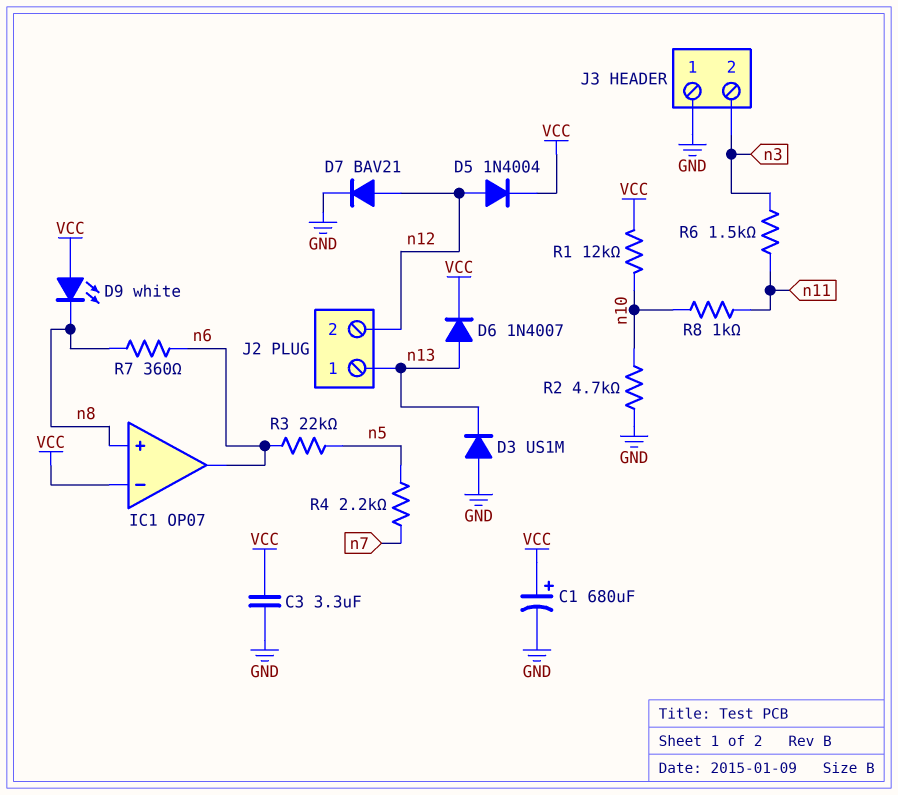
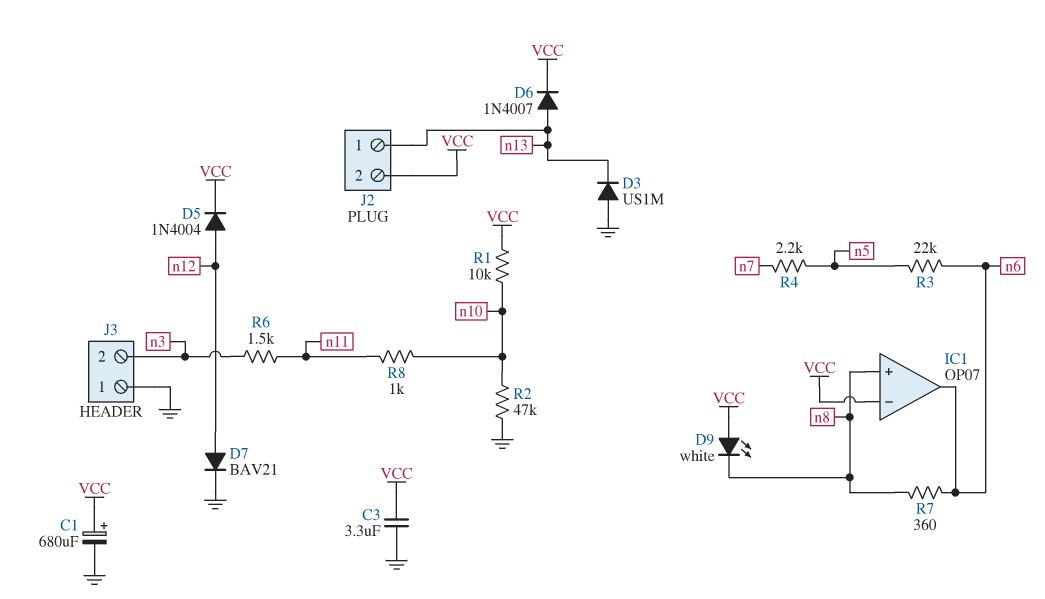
J2 pin 2: n12 -> VCC
R1: 12k (VCC, n10) -> 10k (VCC, n10)
R2: 4.7k (GND, n10) -> 47k (GND, n10)

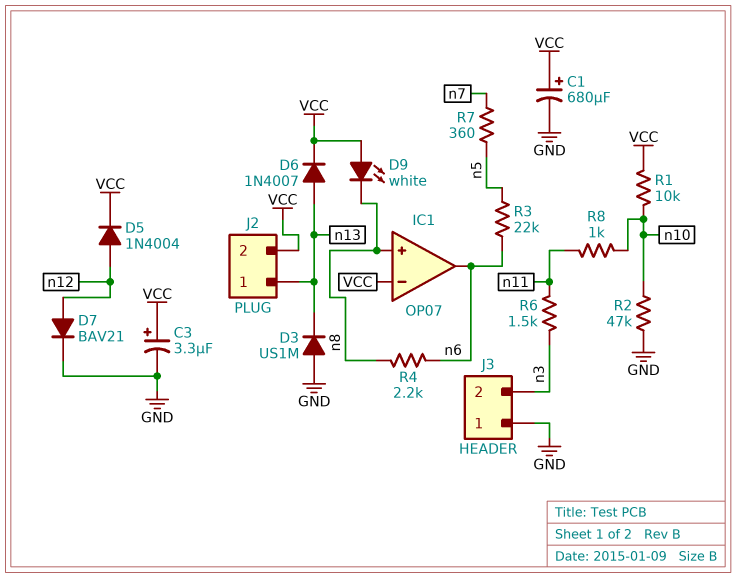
C3: 3.3uF (GND, VCC) -> 3.3uF (plus VCC, minus GND)
R4: 2.2k (n5, n7) -> 2.2k (n6, n8)
R7: 360 (n6, n8) -> 360 (n5, n7)

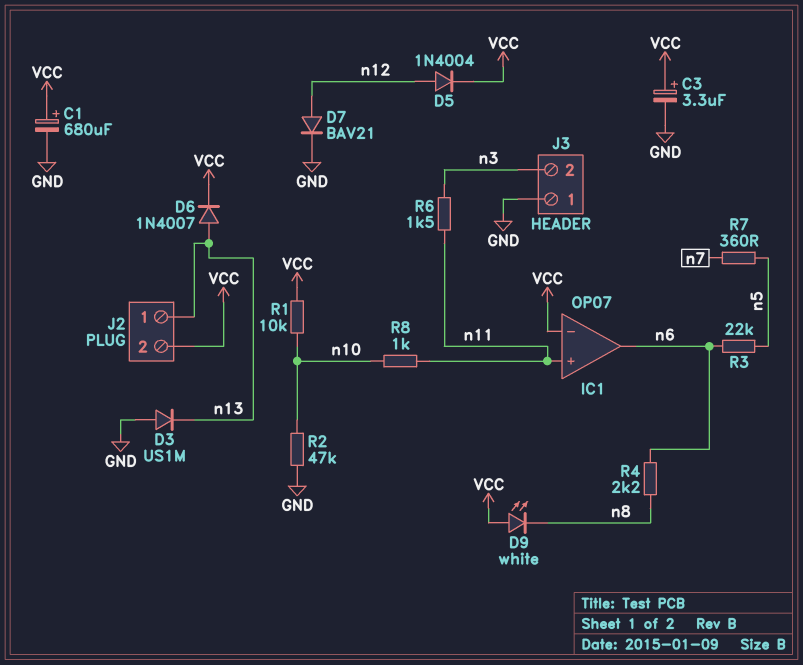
IC1 pin in+: n8 -> n11

